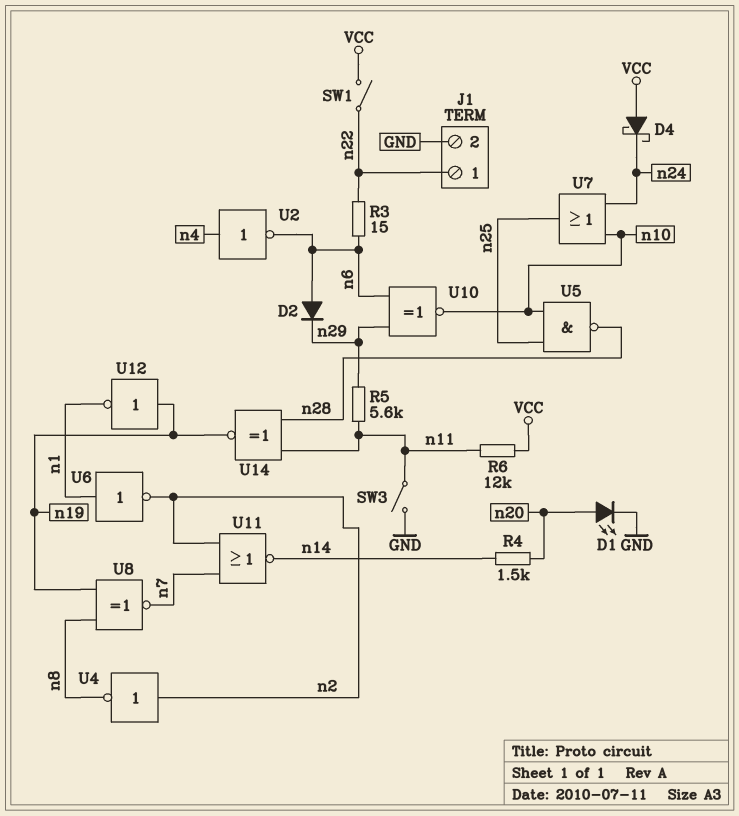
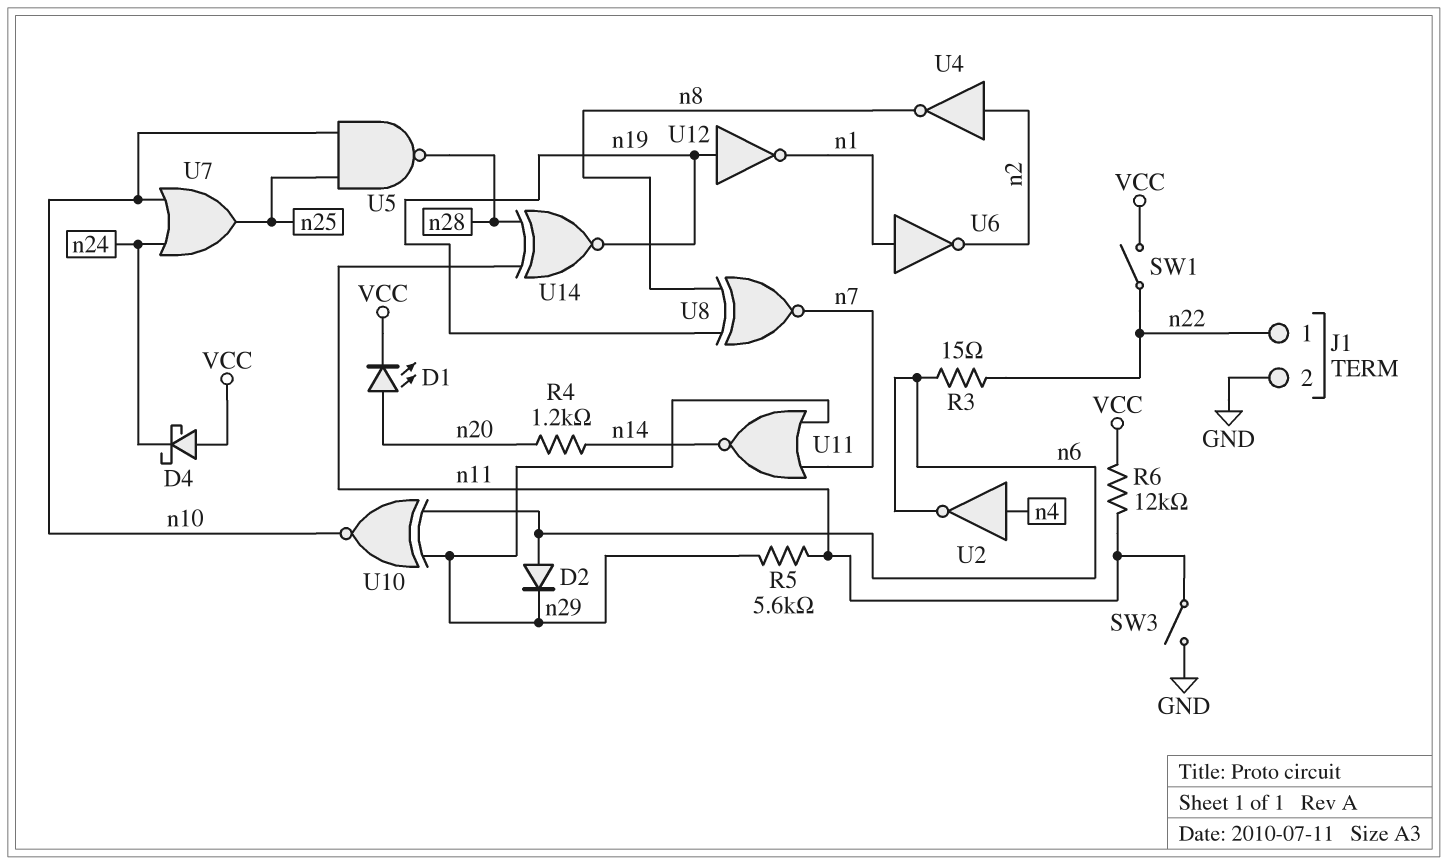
D1: LED (A n20, K GND) -> LED (A n20, K VCC)
R4: 1.5k (n14, n20) -> 1.2k (n14, n20)
U11: NOR (in n2, in n7, out n14) -> NOR (in n7, in n29, out n14)

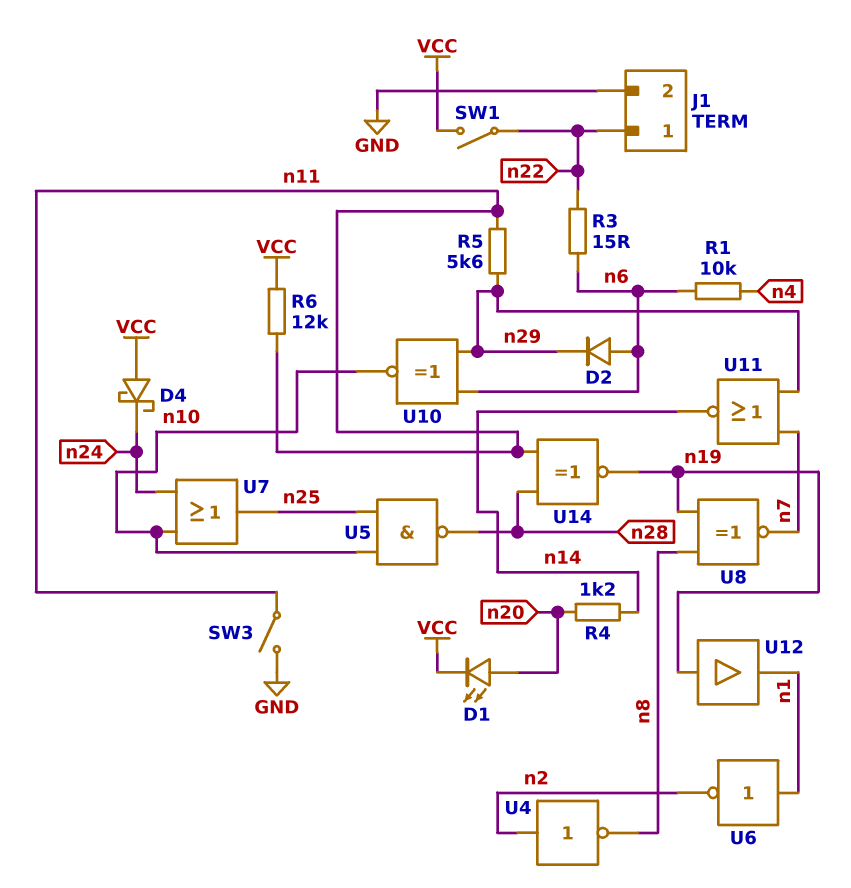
R1: none -> 10k (n4, n6)
U2: NOT (in n4, out n6) -> none
U12: NOT (in n19, out n1) -> buffer (in n19, out n1)

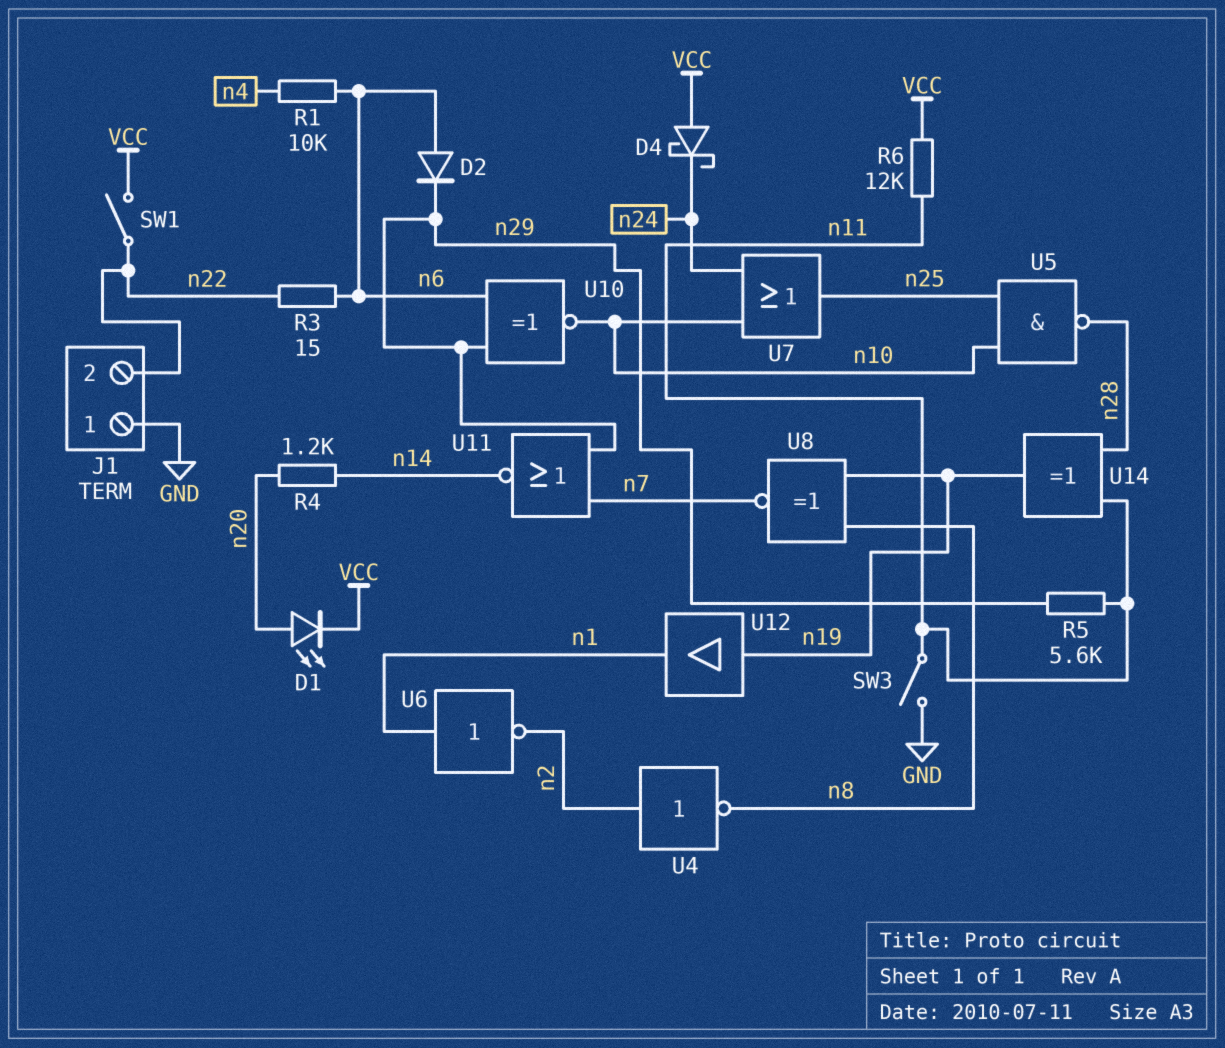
J1 pin 1: n22 -> GND
J1 pin 2: GND -> n22
U14: XNOR (in n11, in n28, out n19) -> XOR (in n11, in n28, out n19)

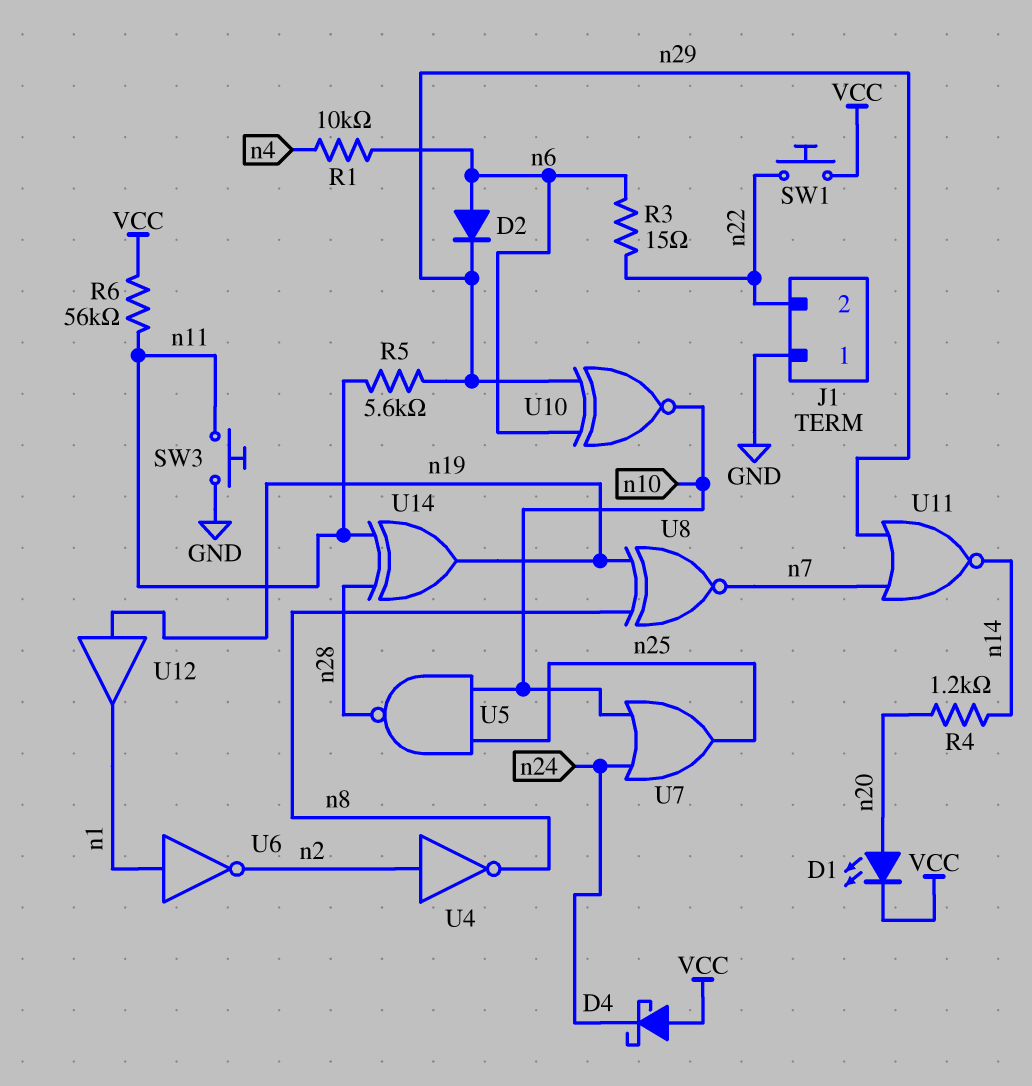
R6: 12k (VCC, n11) -> 56k (VCC, n11)
SW1: switch (VCC, n22) -> button (VCC, n22)
SW3: switch (GND, n11) -> button (GND, n11)

